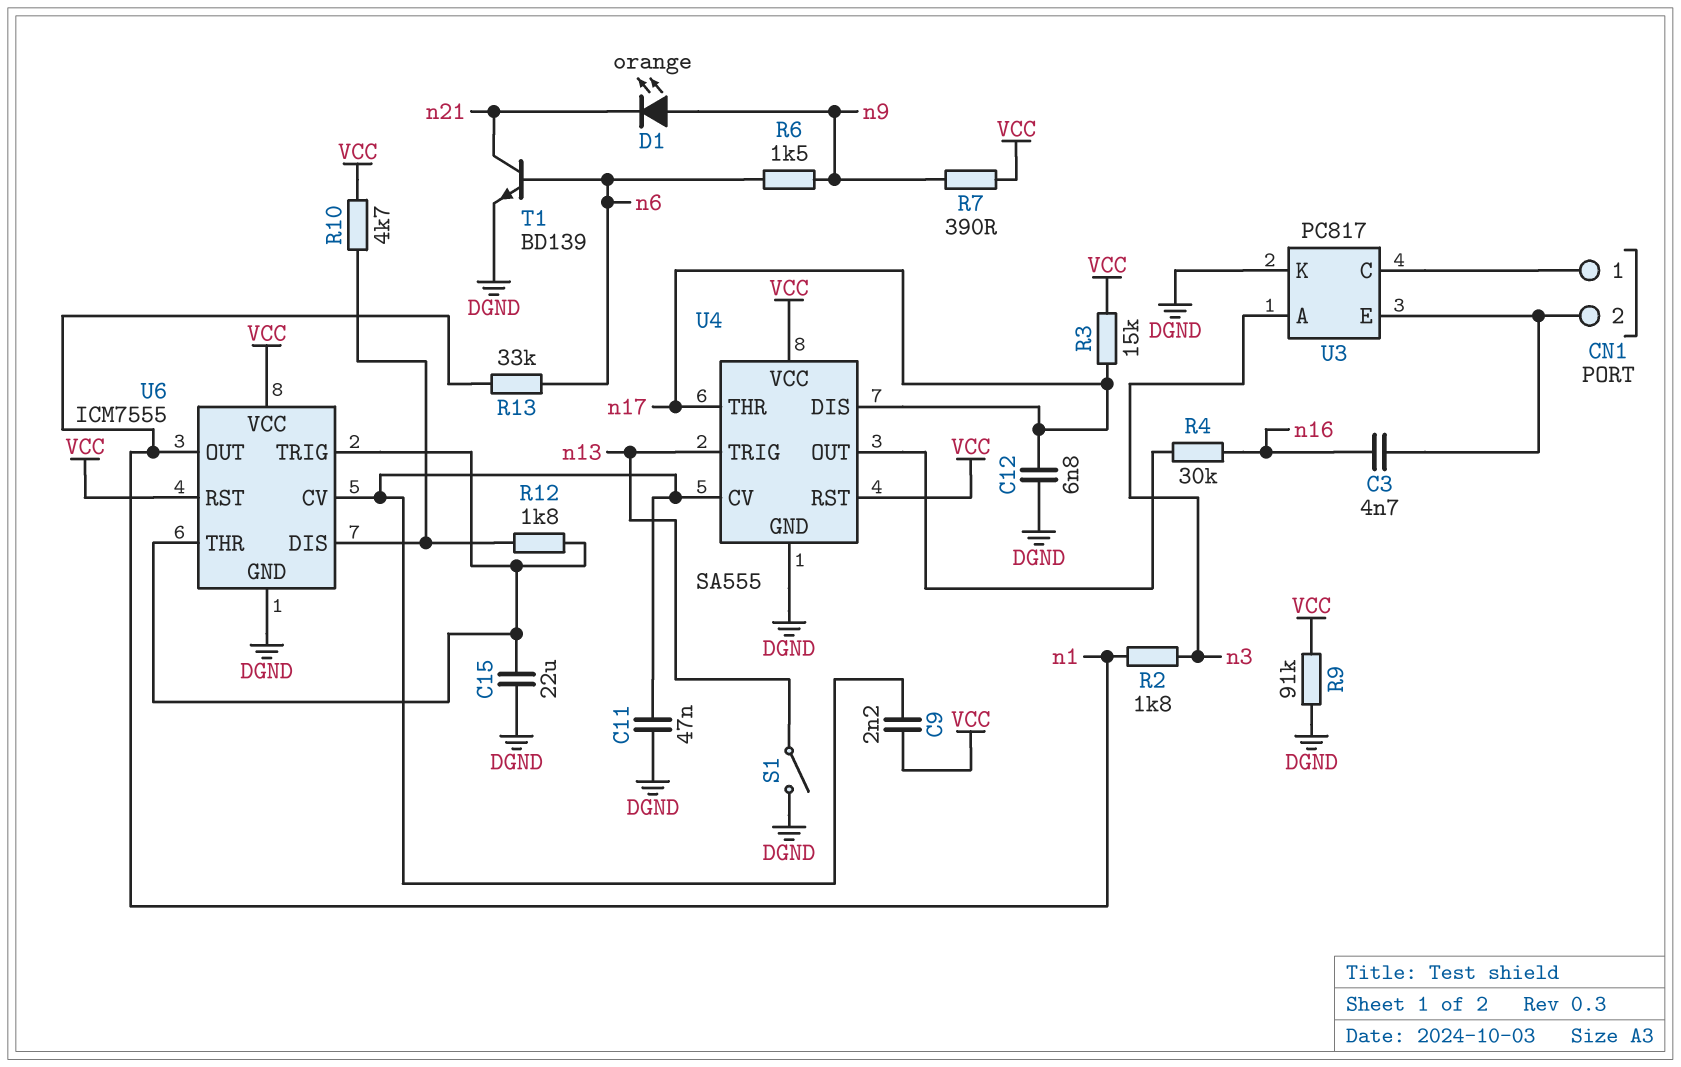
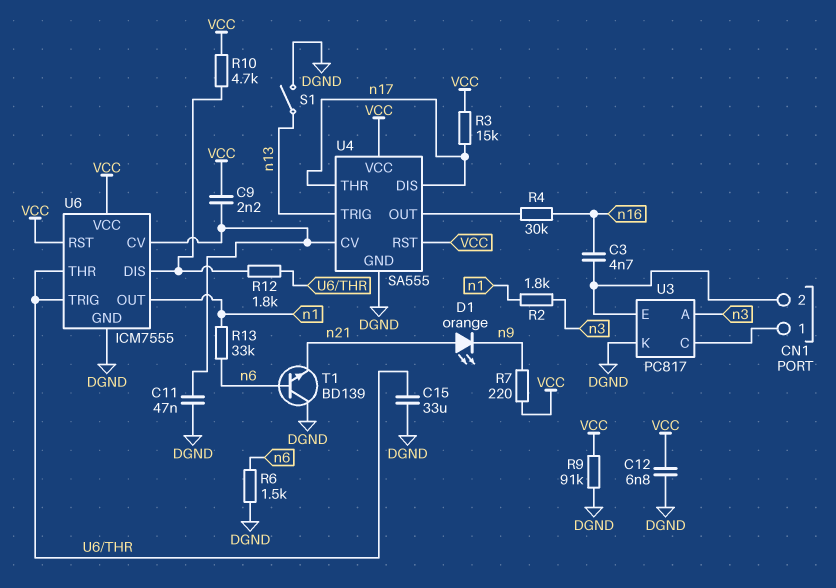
C12: 6.8nF (DGND, n17) -> 6.8nF (DGND, VCC)
C15: 22uF (DGND, U6/THR) -> 33uF (DGND, U6/THR)
D1: LED orange (A n9, K n21) -> LED orange (A n21, K n9)
R6: 1.5k (n6, n9) -> 1.5k (DGND, n6)
R7: 390 (VCC, n9) -> 220 (VCC, n9)
T1: NPN BD139 (B n6, C n21, E DGND) -> NPN BD139 (B n6, C DGND, E n21)

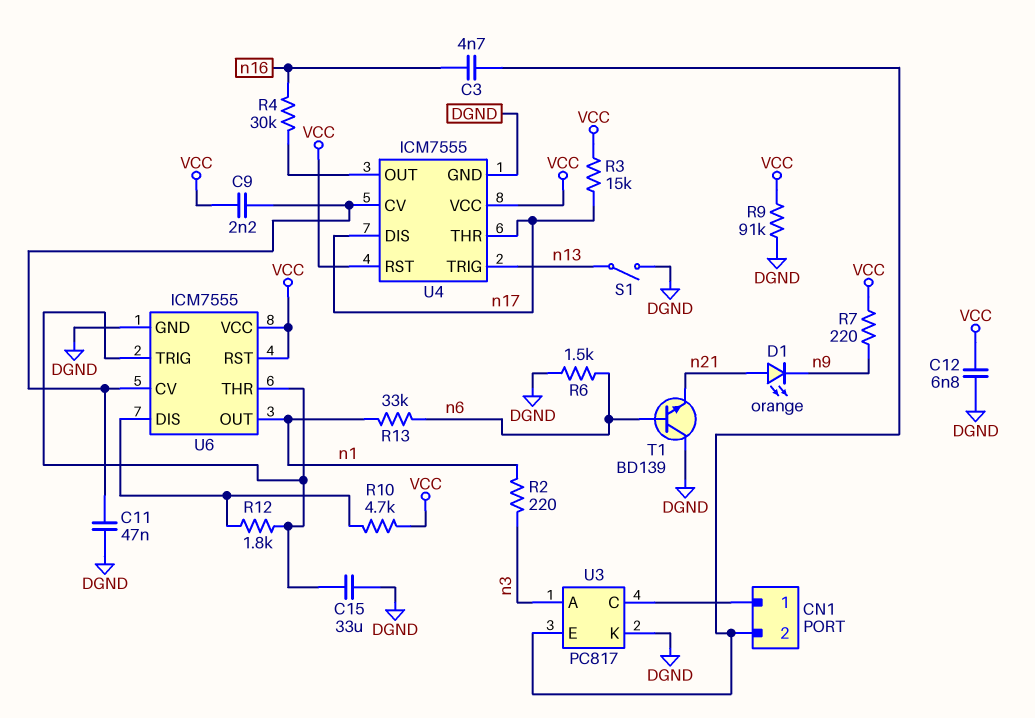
R2: 1.8k (n1, n3) -> 220 (n1, n3)
U4: SA555 -> ICM7555

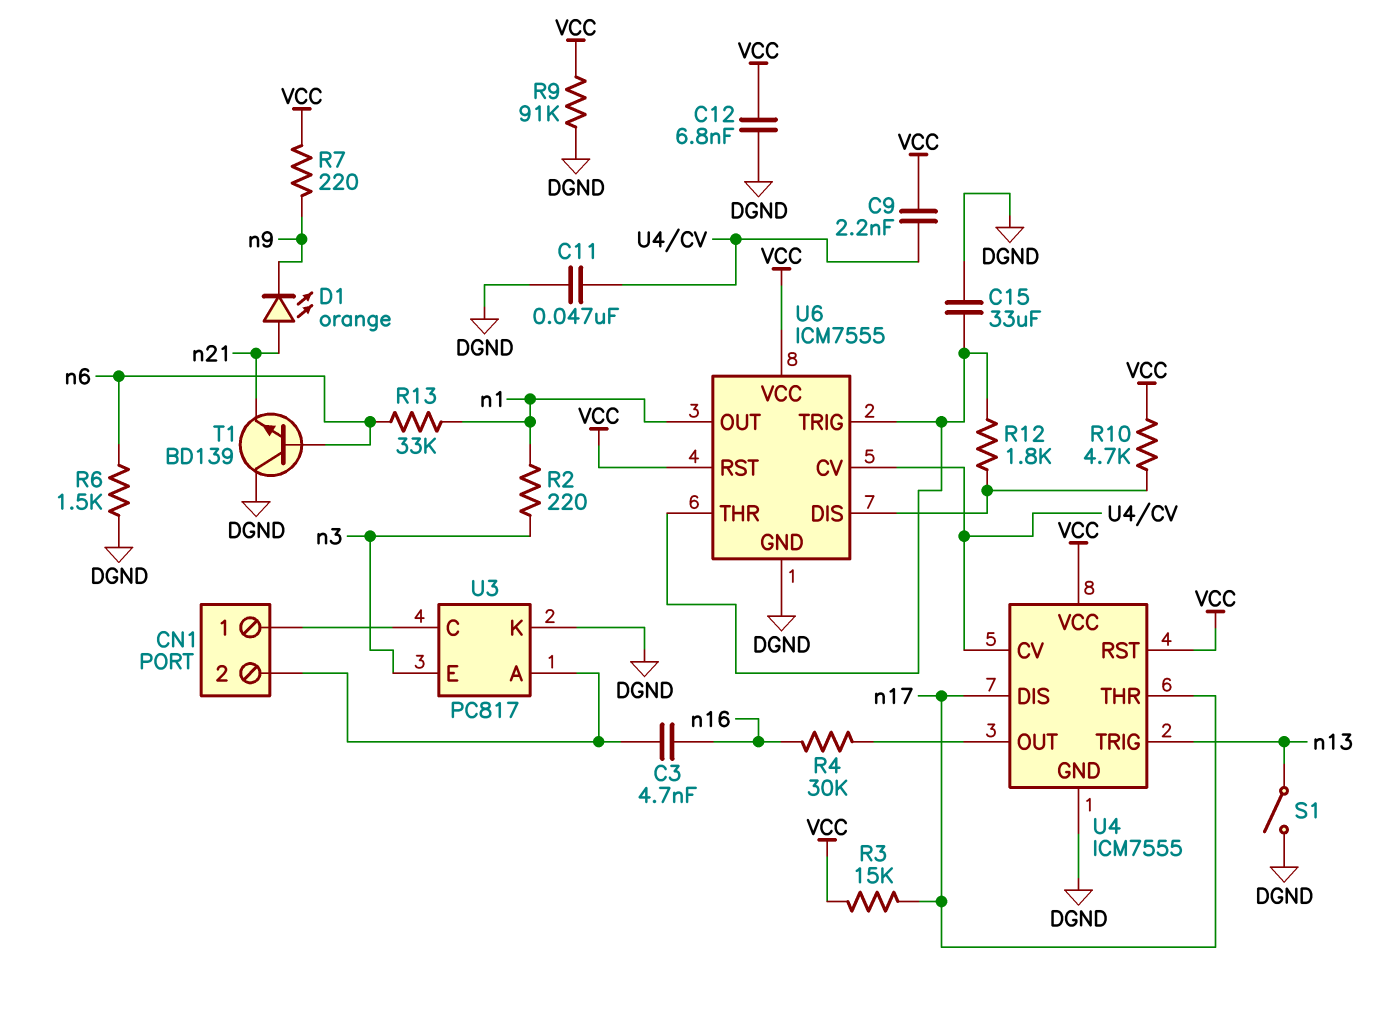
U3 pin A: n3 -> CN1/2
U3 pin E: CN1/2 -> n3

